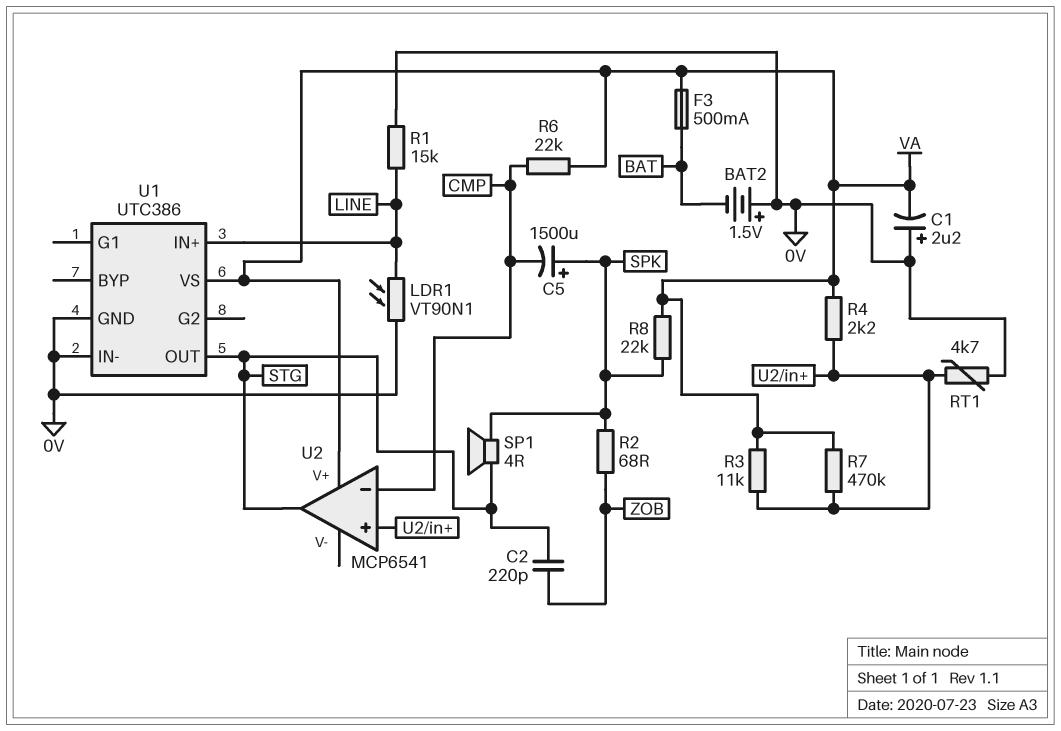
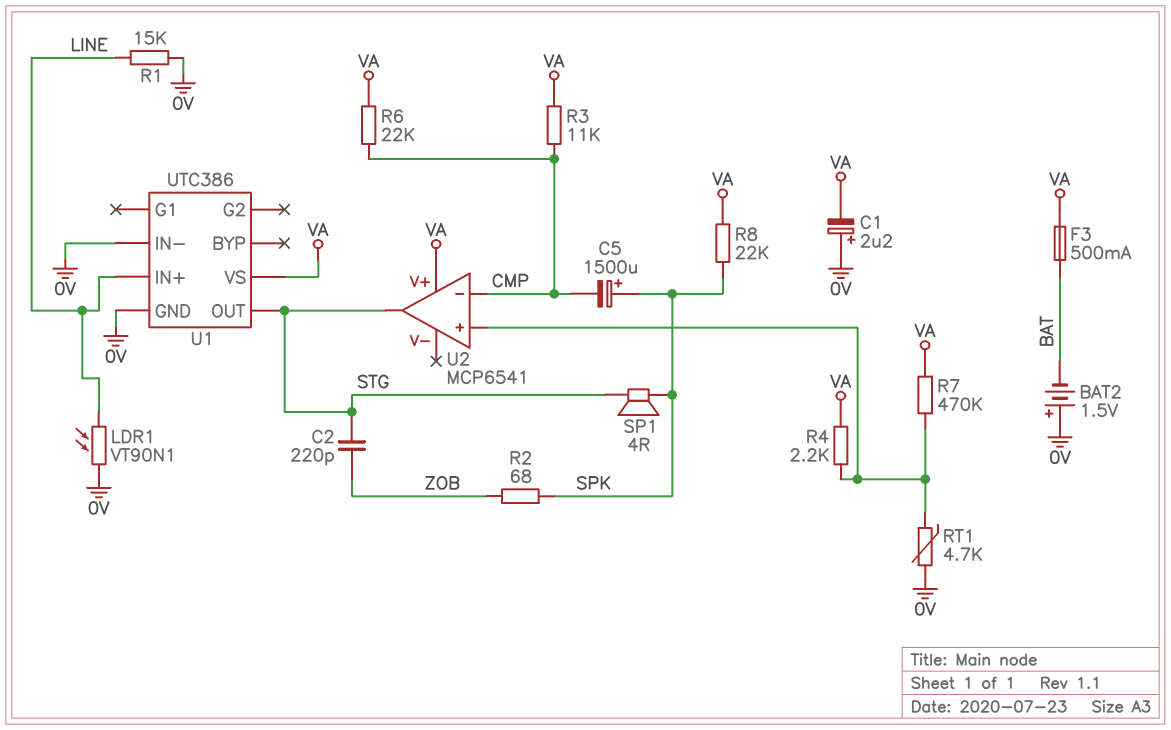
R3: 11k (U2/in+, VA) -> 11k (CMP, VA)

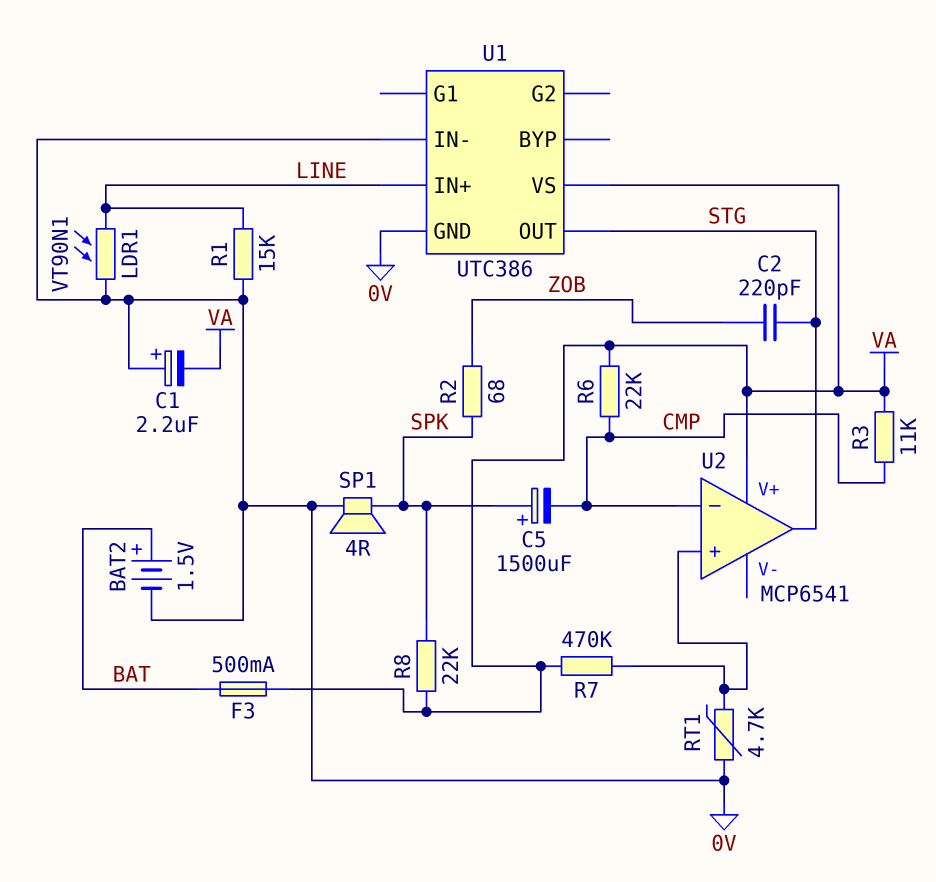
BAT2: 1.5V (plus 0V, minus BAT) -> 1.5V (plus BAT, minus 0V)
R4: 2.2k (U2/in+, VA) -> none
SP1: speaker 4R (SPK, STG) -> speaker 4R (0V, SPK)

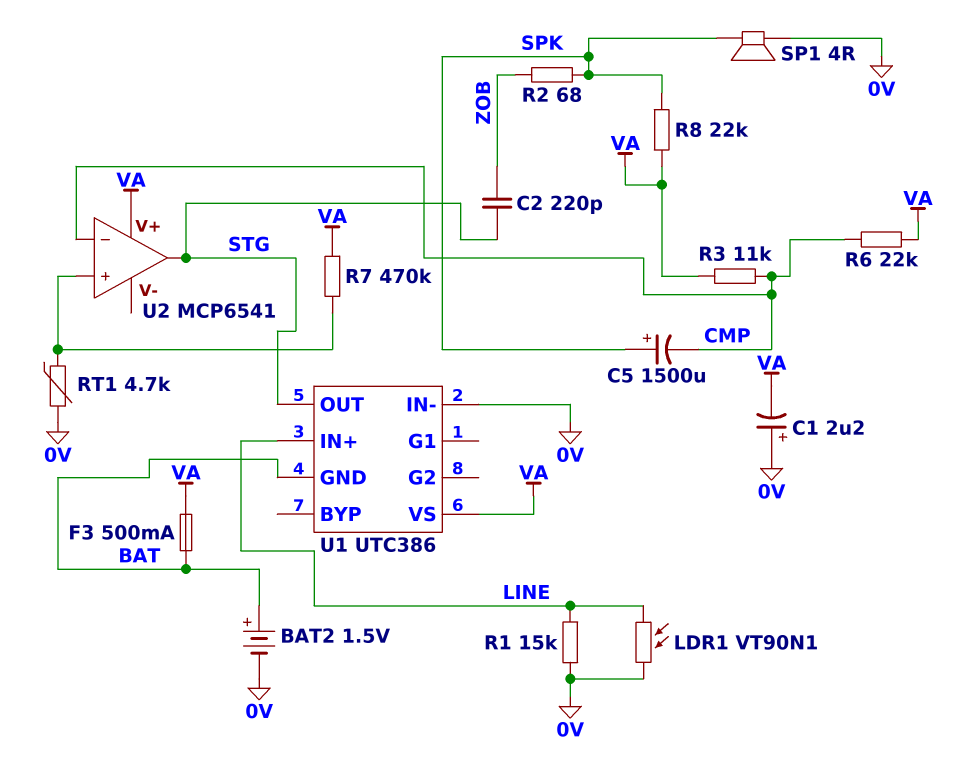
U1 pin GND: 0V -> BAT

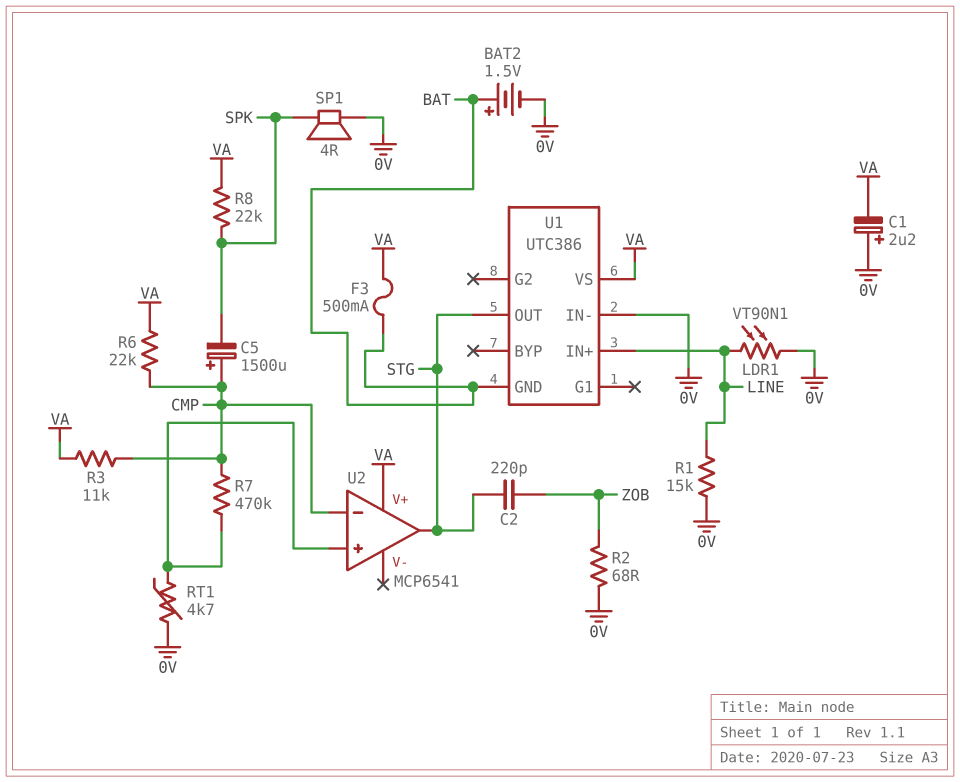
C5: 1500uF (plus SPK, minus CMP) -> 1500uF (plus CMP, minus SPK)
R2: 68 (SPK, ZOB) -> 68 (0V, ZOB)
R7: 470k (U2/in+, VA) -> 470k (CMP, U2/in+)

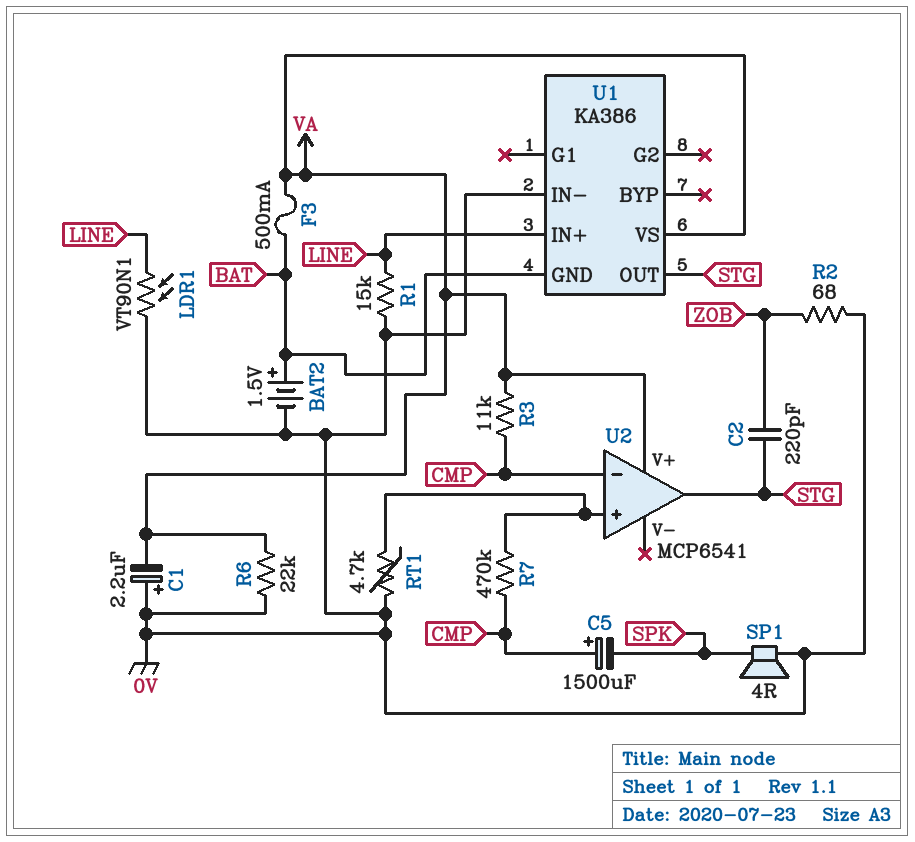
R6: 22k (CMP, VA) -> 22k (0V, VA)
R8: 22k (SPK, VA) -> none
U1: UTC386 -> KA386

